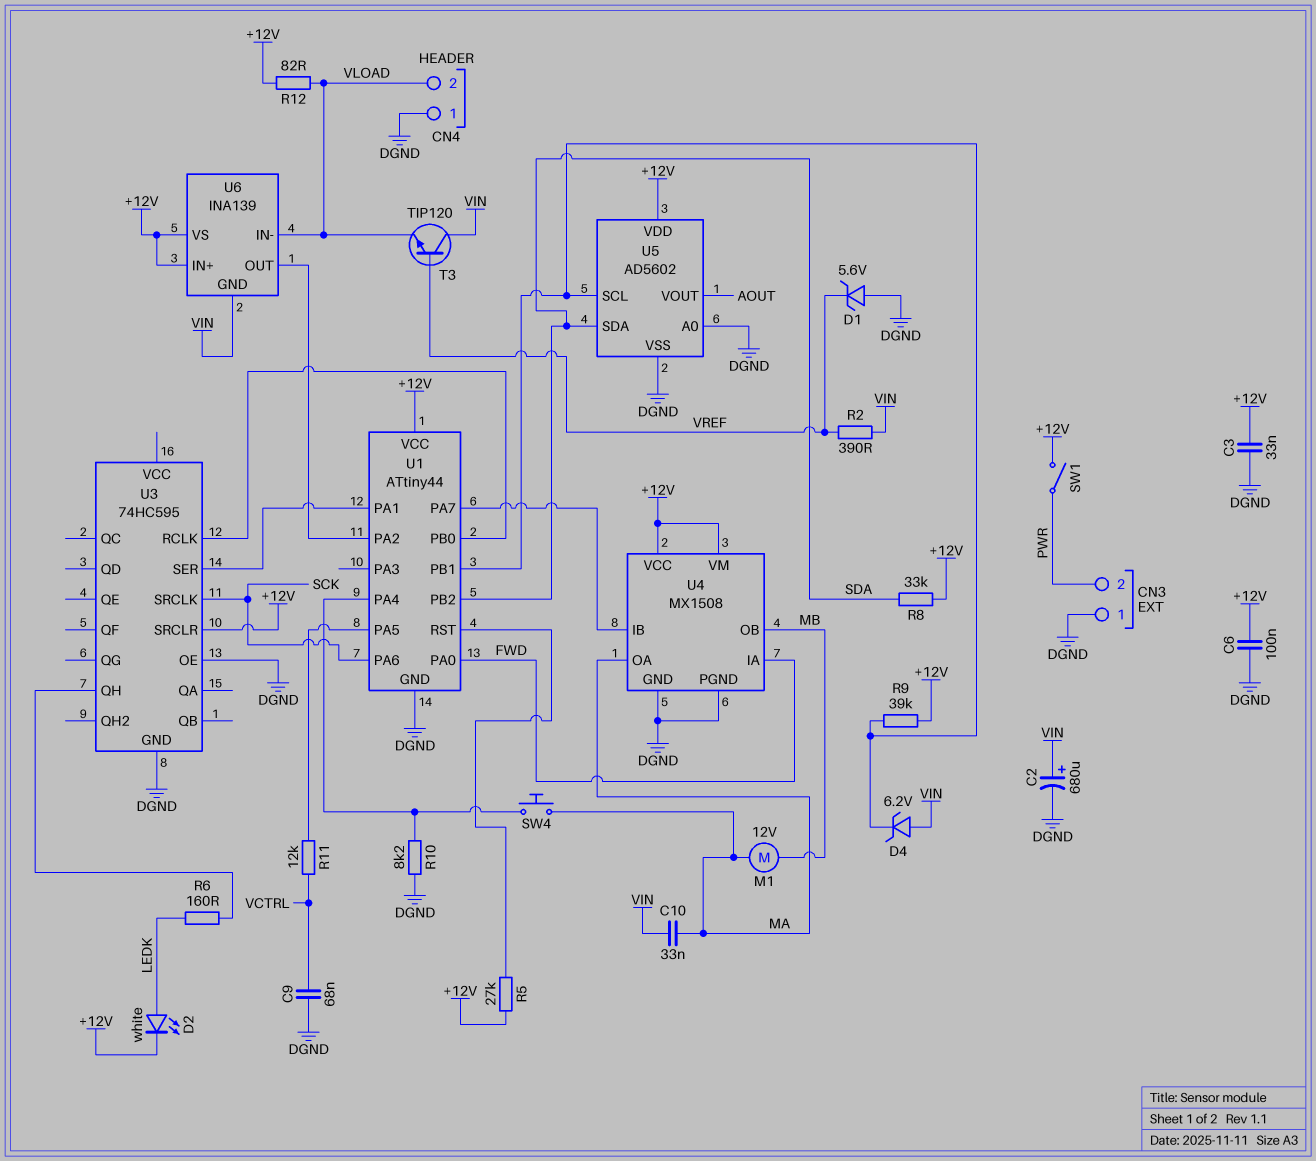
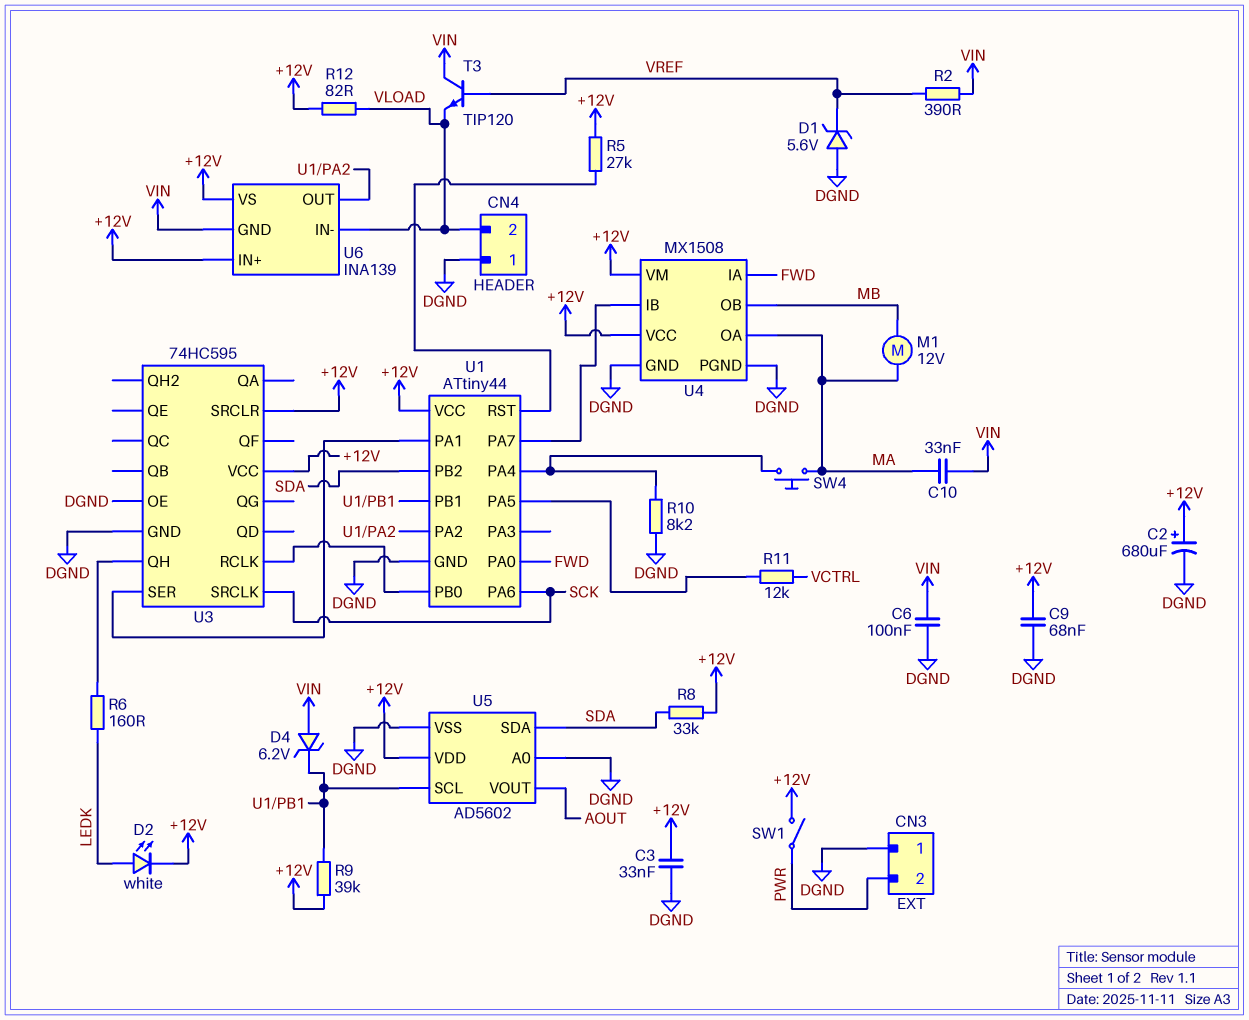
C2: 680uF (plus VIN, minus DGND) -> 680uF (plus +12V, minus DGND)
C6: 100nF (+12V, DGND) -> 100nF (DGND, VIN)
C9: 68nF (DGND, VCTRL) -> 68nF (+12V, DGND)
U3 pin VCC: none -> +12V

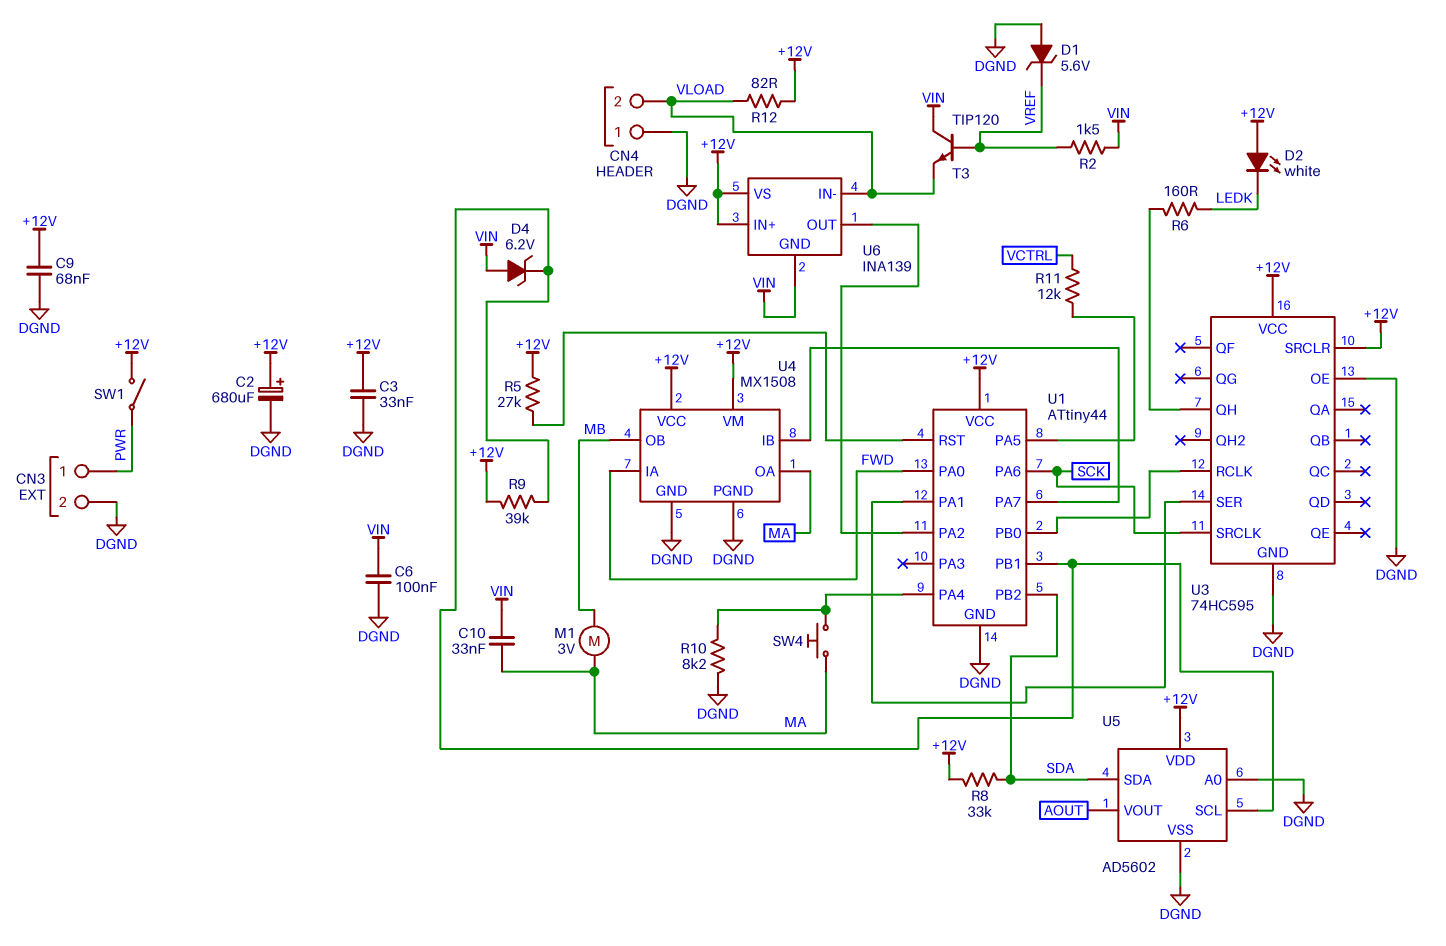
CN3 pin 1: DGND -> PWR
CN3 pin 2: PWR -> DGND
D2: LED white (A LEDK, K +12V) -> LED white (A +12V, K LEDK)
M1: motor 12V (MA, MB) -> motor 3V (MA, MB)
R2: 390 (VIN, VREF) -> 1.5k (VIN, VREF)

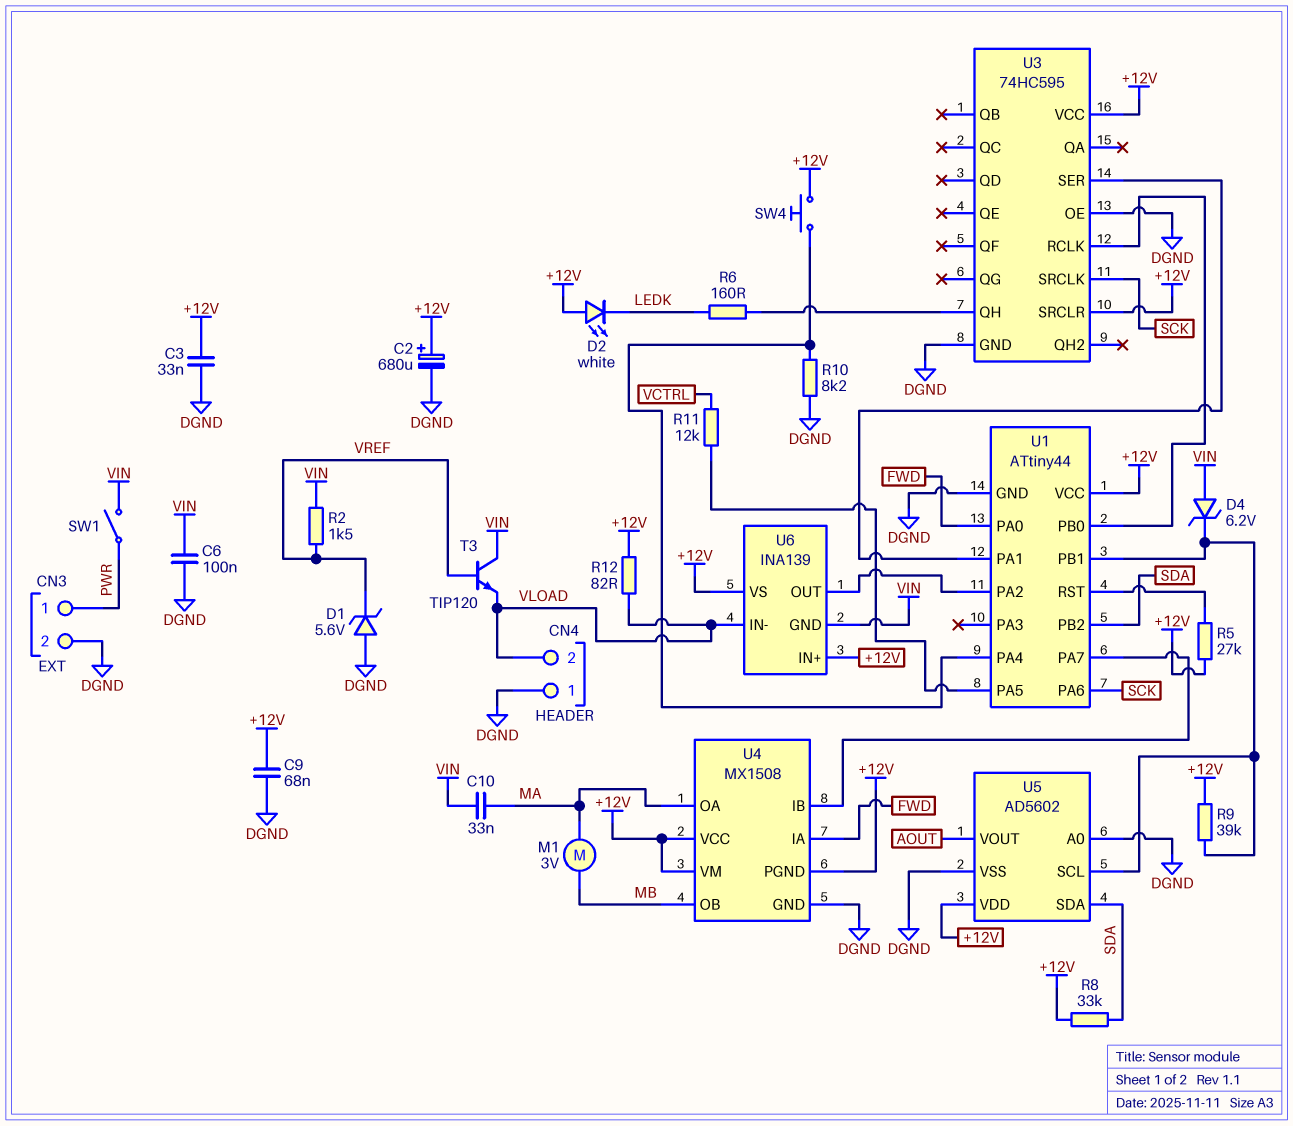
SW1: switch (+12V, PWR) -> switch (PWR, VIN)
SW4: button (MA, U1/PA4) -> button (+12V, U1/PA4)
U4 pin PGND: DGND -> +12V

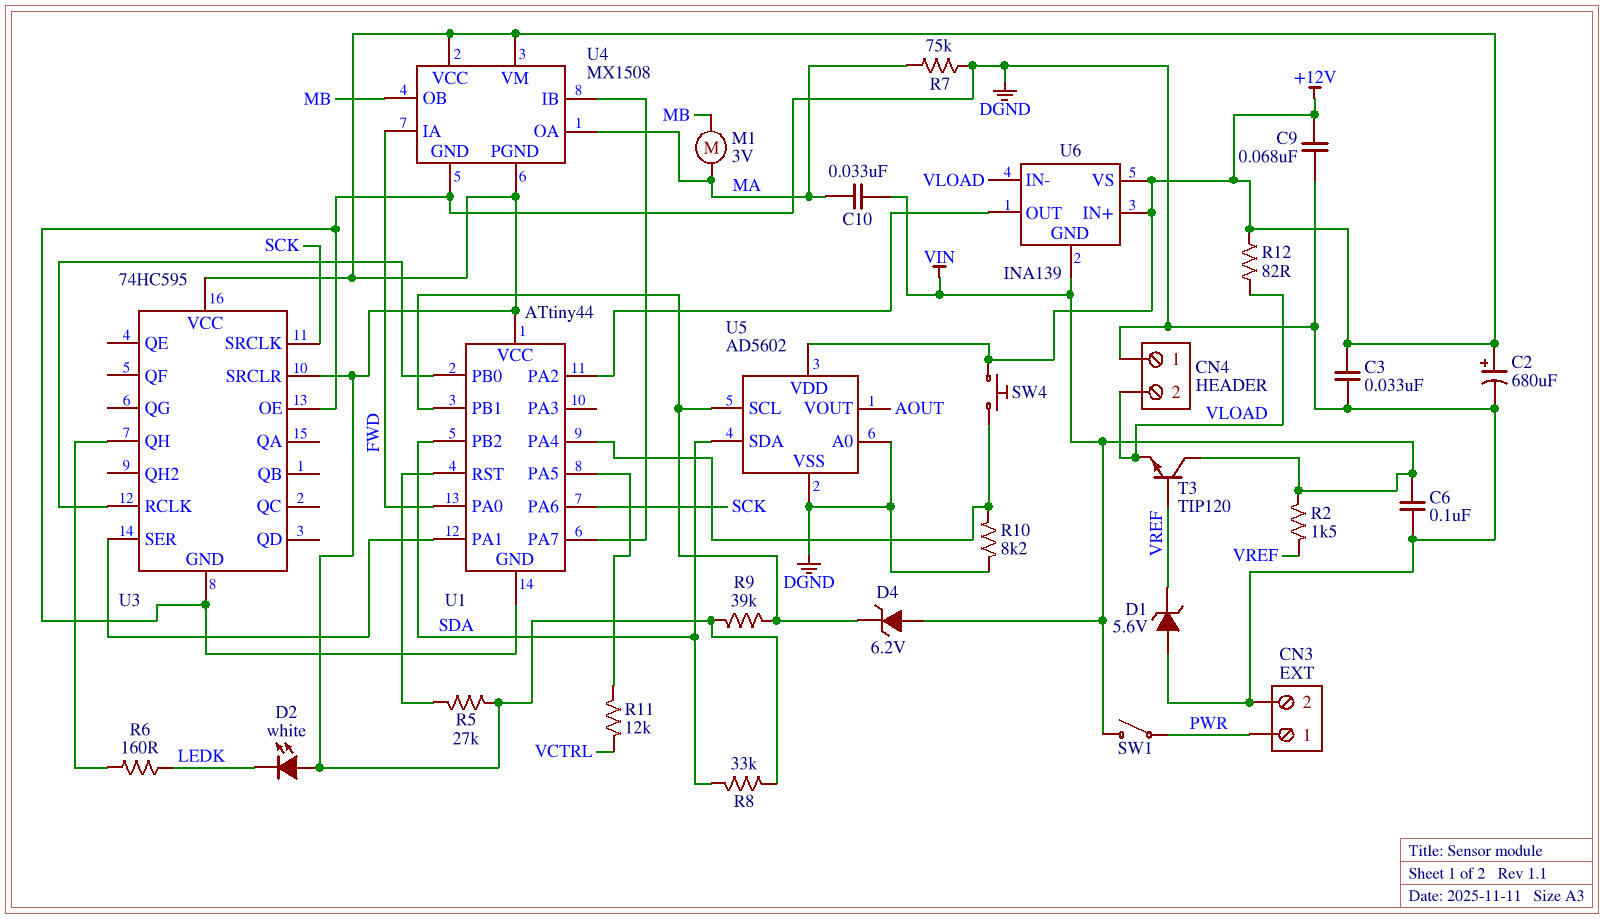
R7: none -> 75k (DGND, MA)

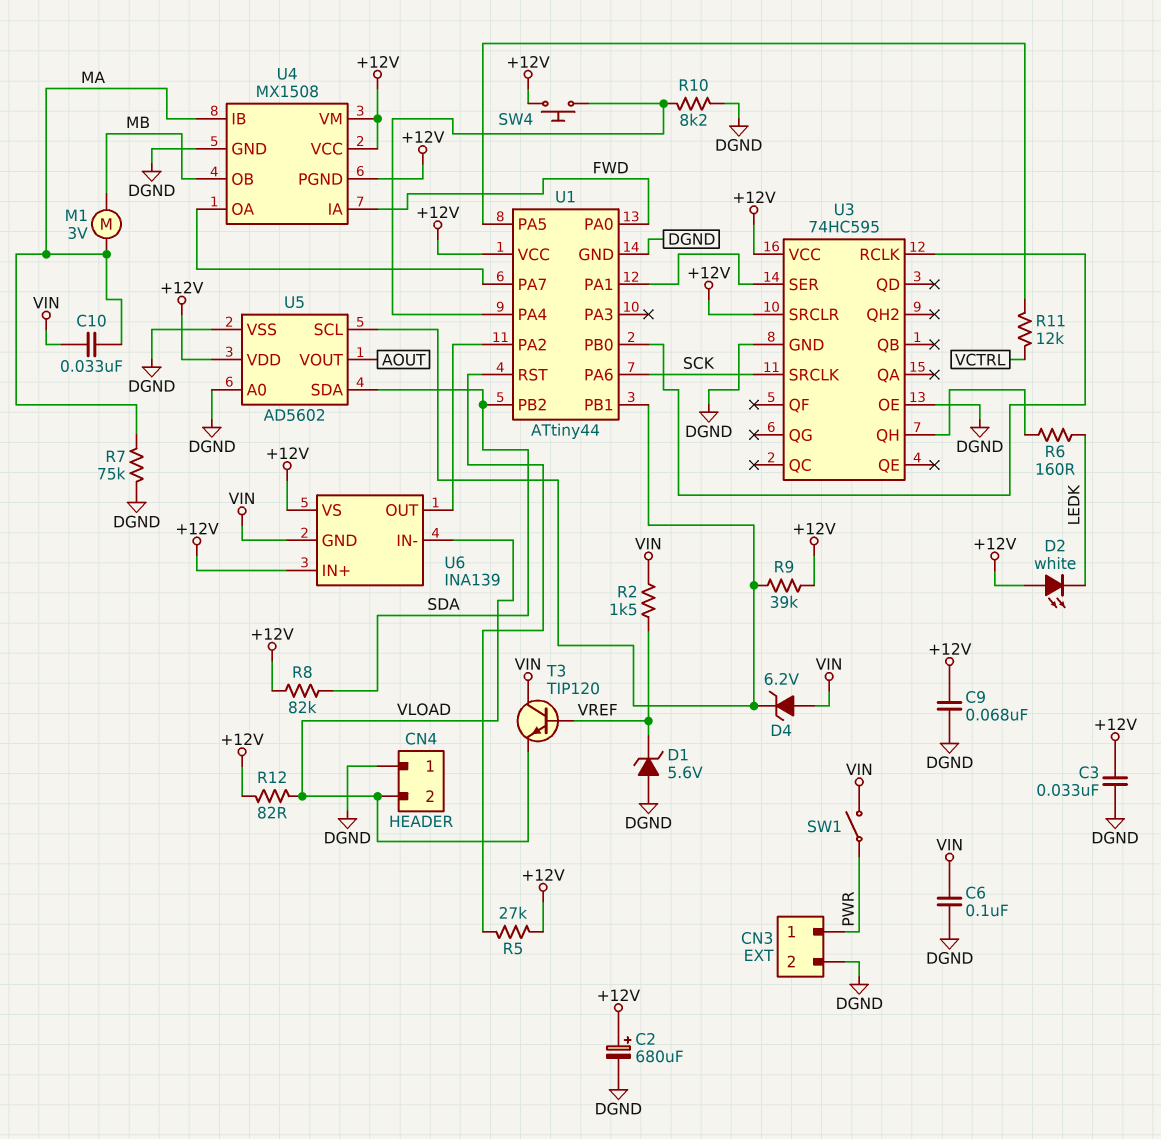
R8: 33k (+12V, SDA) -> 82k (+12V, SDA)
U4 pin IB: U1/PA7 -> MA
U4 pin OA: MA -> U1/PA7

